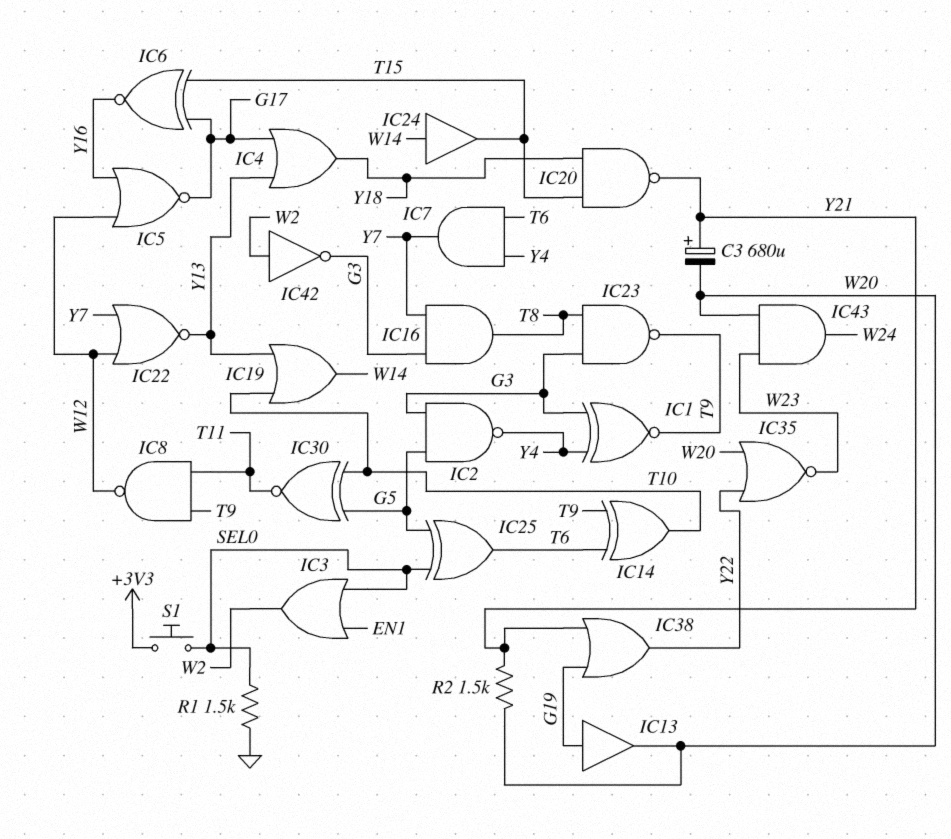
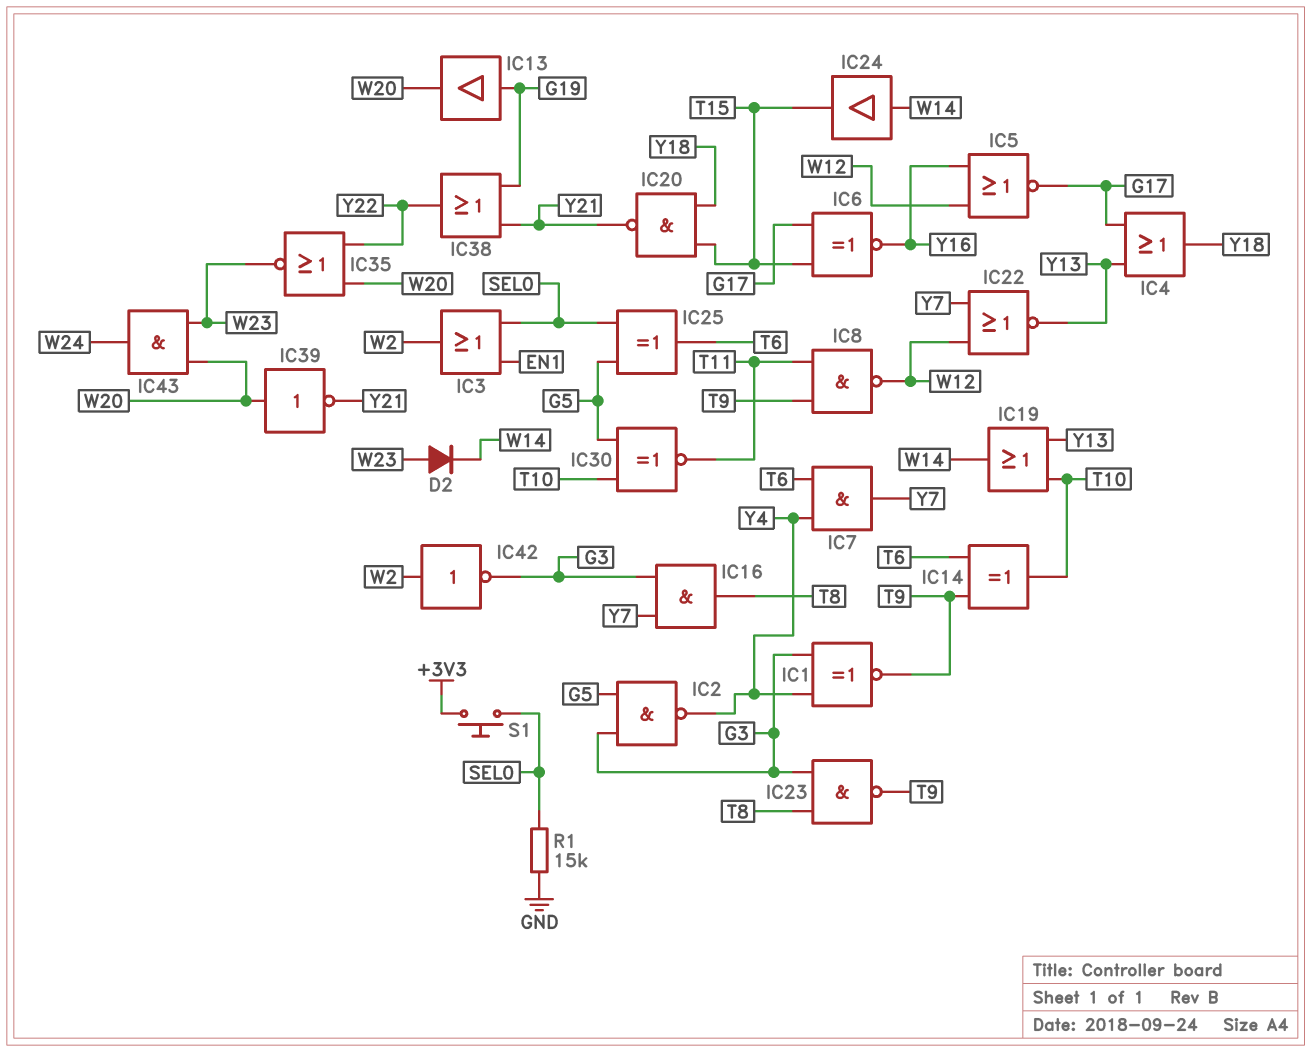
C3: 680uF (plus Y21, minus W20) -> none
D2: none -> diode (A W23, K W14)
IC39: none -> NOT (in W20, out Y21)
R1: 1.5k (GND, SEL0) -> 15k (GND, SEL0)
R2: 1.5k (W20, Y21) -> none

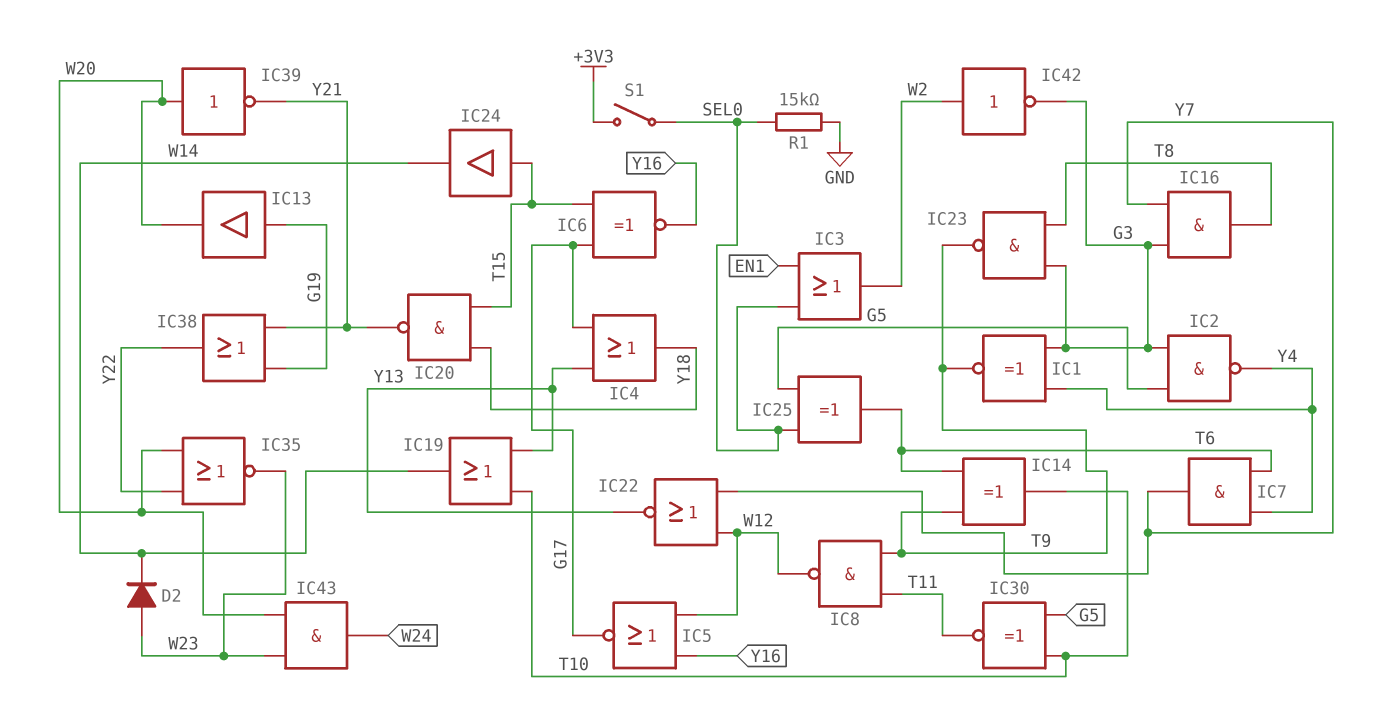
IC24: buffer (in W14, out T15) -> buffer (in T15, out W14)
S1: button (+3V3, SEL0) -> switch (+3V3, SEL0)

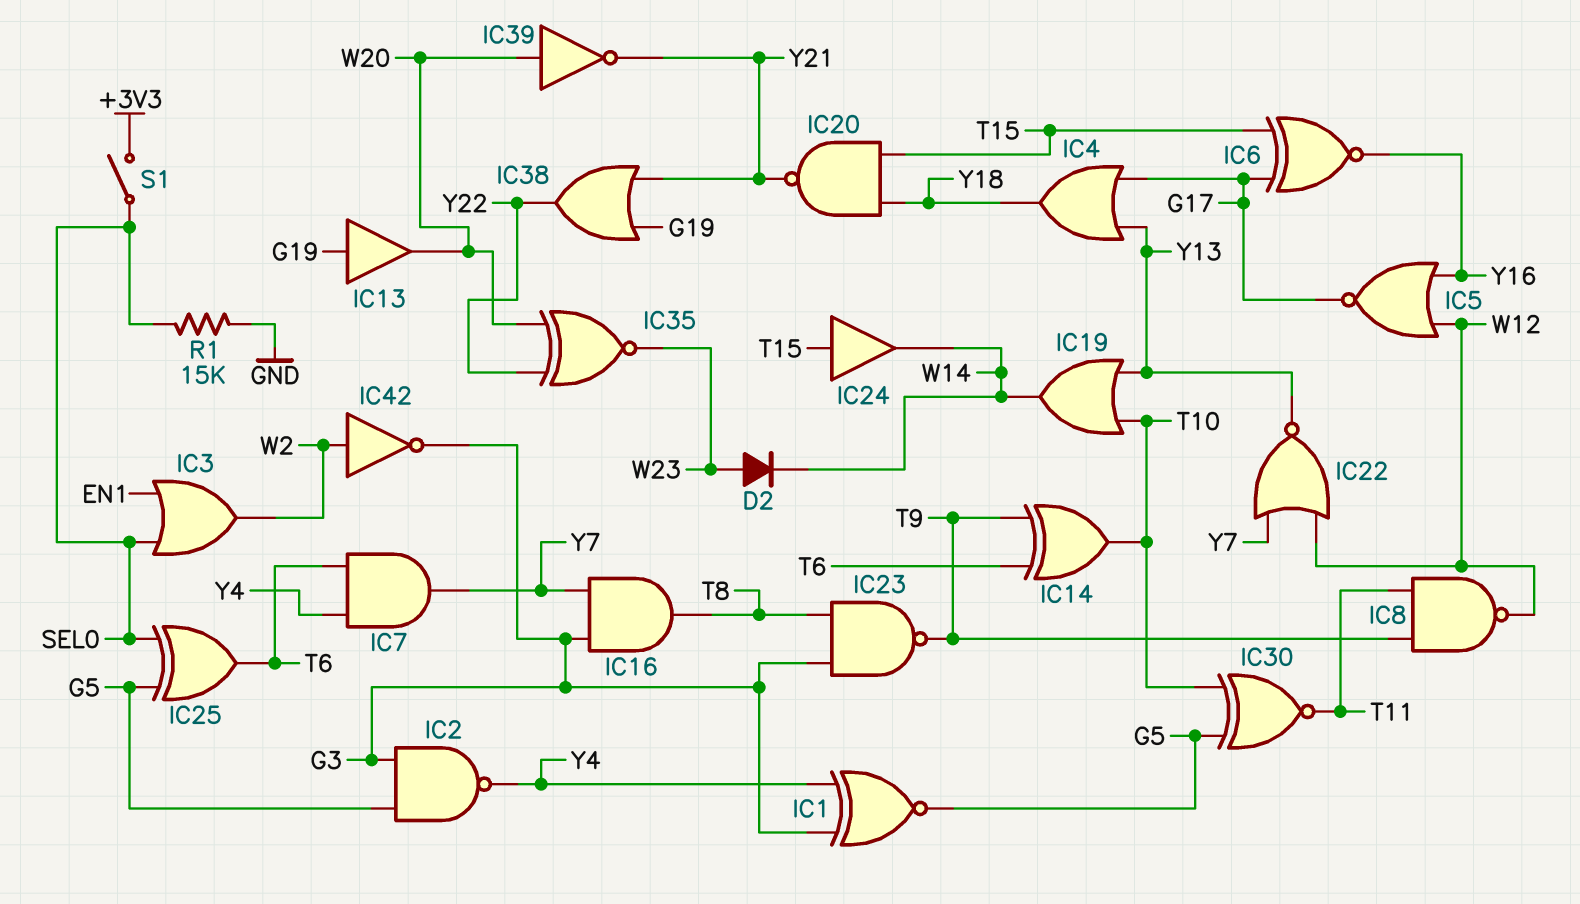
IC1: XNOR (in G3, in Y4, out T9) -> XNOR (in G3, in Y4, out G5)
IC35: NOR (in W20, in Y22, out W23) -> XNOR (in W20, in Y22, out W23)
IC43: AND (in W20, in W23, out W24) -> none

